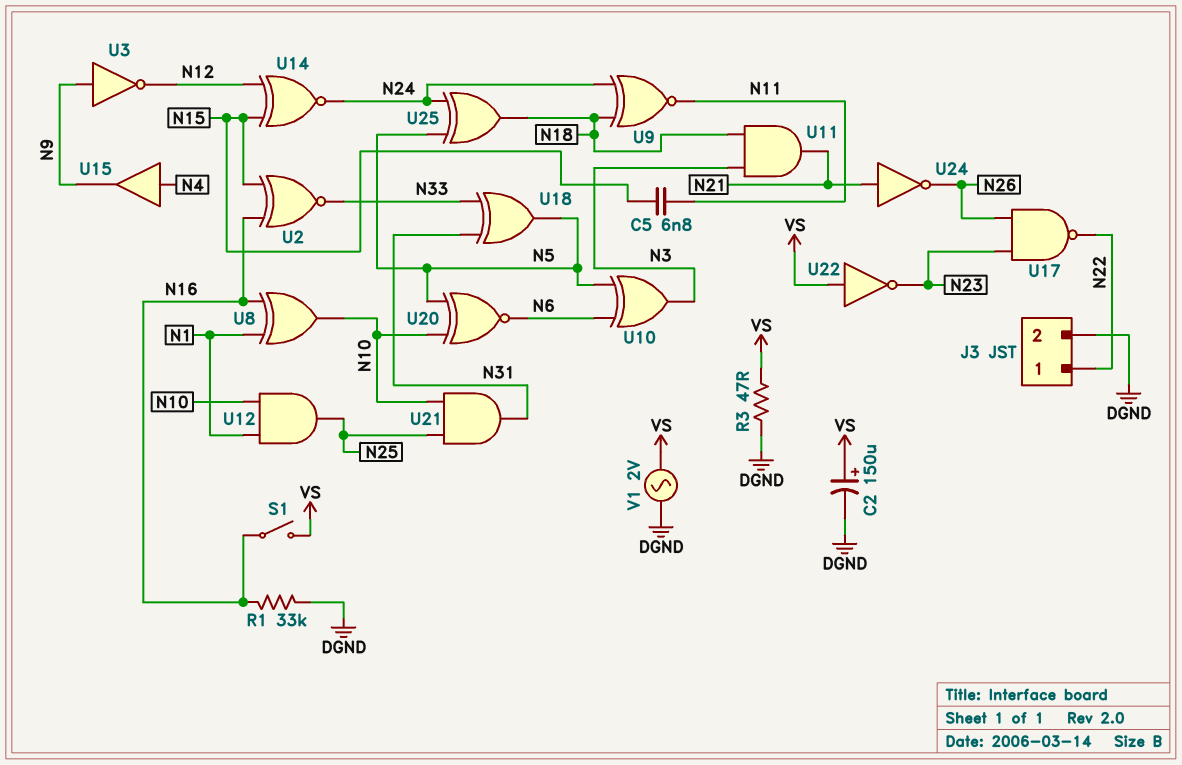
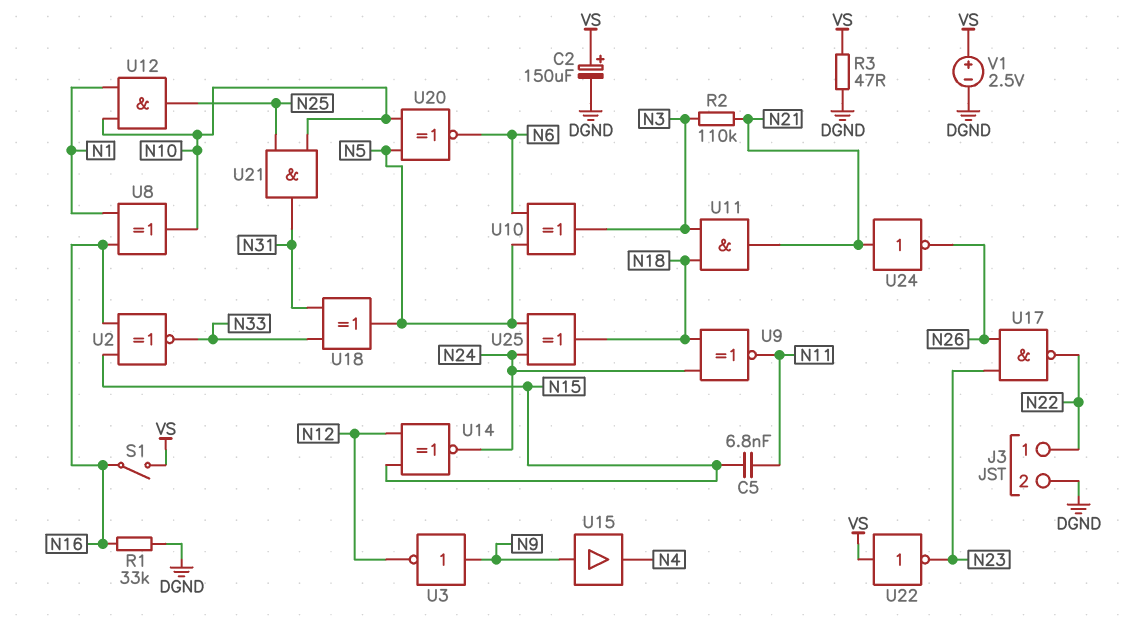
R2: none -> 110k (N3, N21)
U15: buffer (in N4, out N9) -> buffer (in N9, out N4)
V1: AC 2V (DGND, VS) -> 2.5V (plus VS, minus DGND)

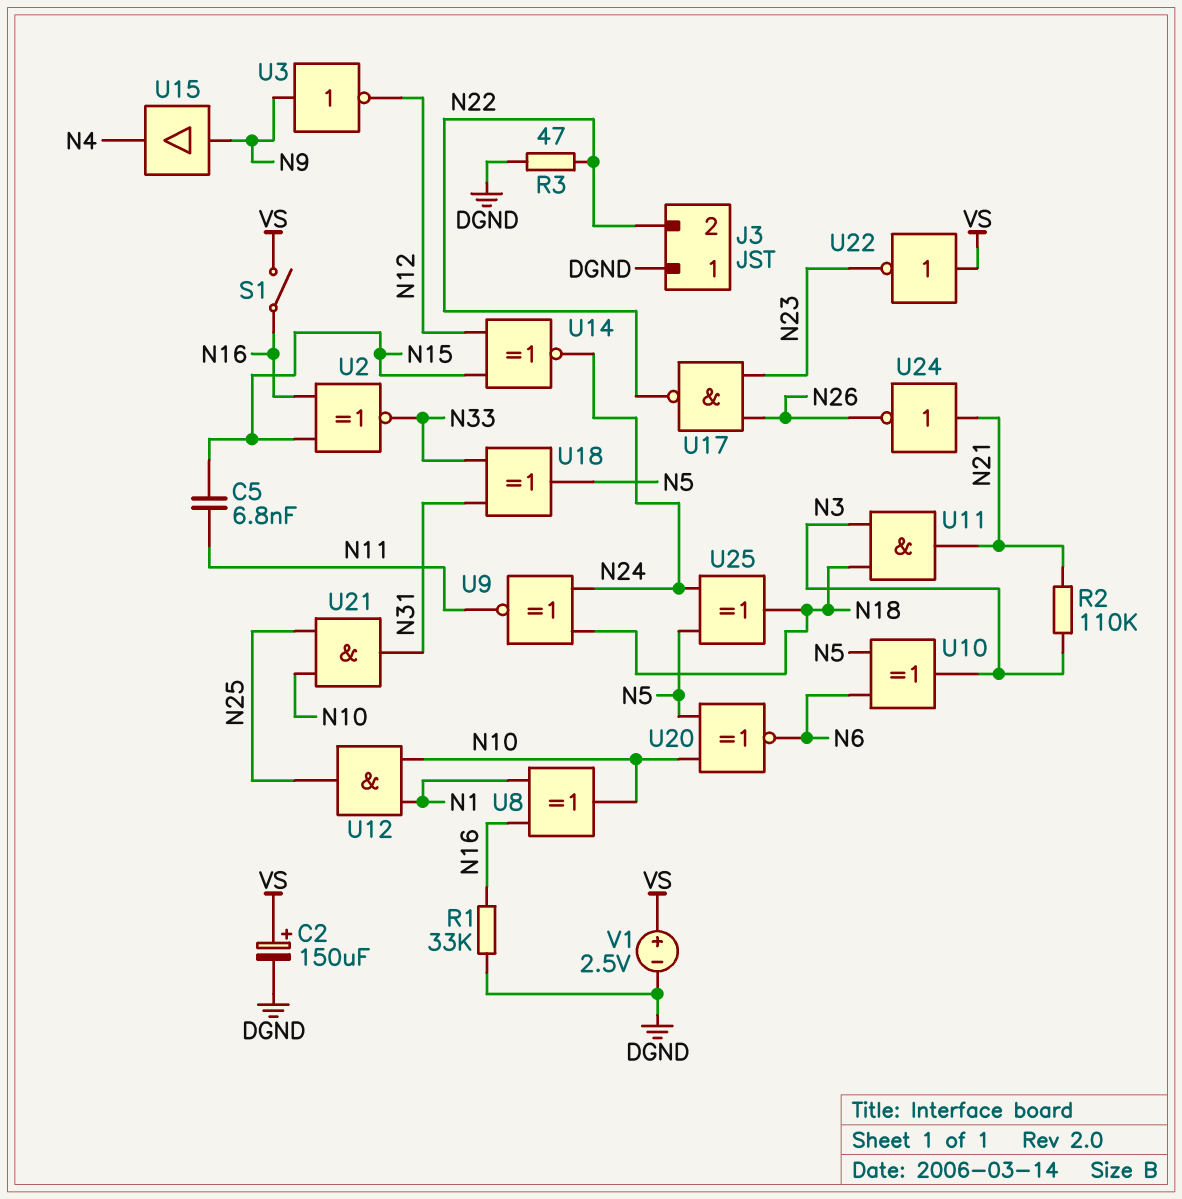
J3 pin 1: N22 -> DGND
J3 pin 2: DGND -> N22
R3: 47 (DGND, VS) -> 47 (DGND, N22)

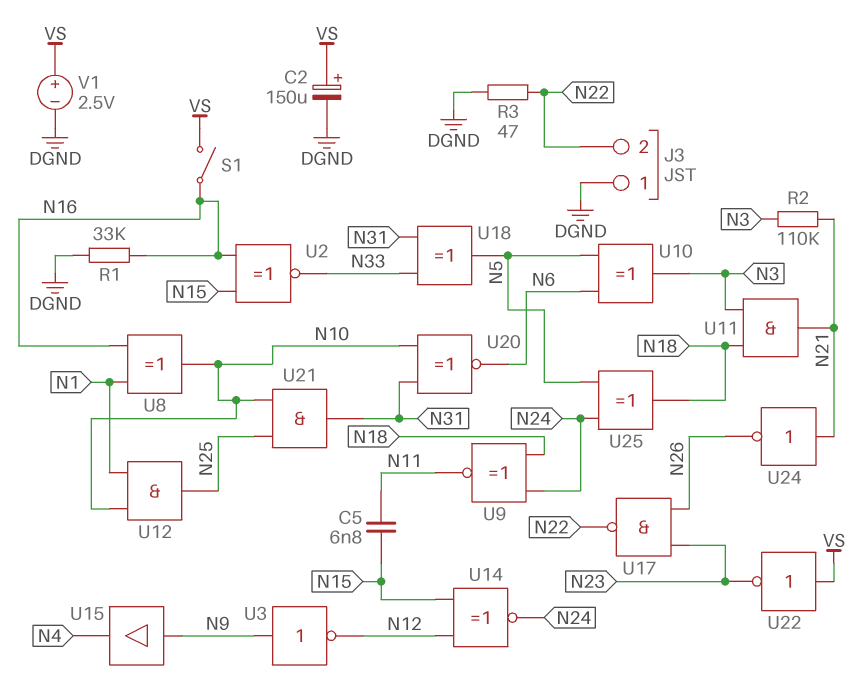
U20: XNOR (in N5, in N10, out N6) -> XNOR (in N10, in N31, out N6)

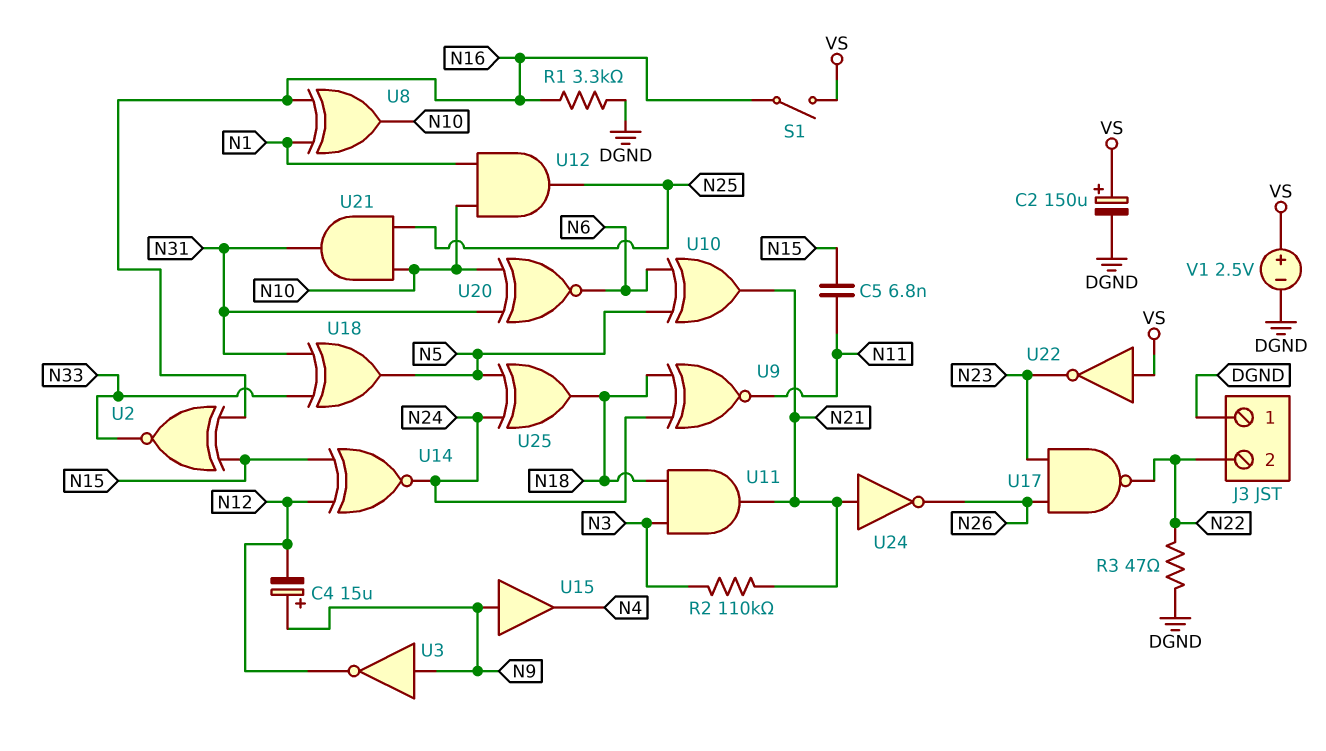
C4: none -> 15uF (plus N9, minus N12)
R1: 33k (DGND, N16) -> 3.3k (DGND, N16)
U10: XOR (in N5, in N6, out N3) -> XOR (in N5, in N6, out N21)

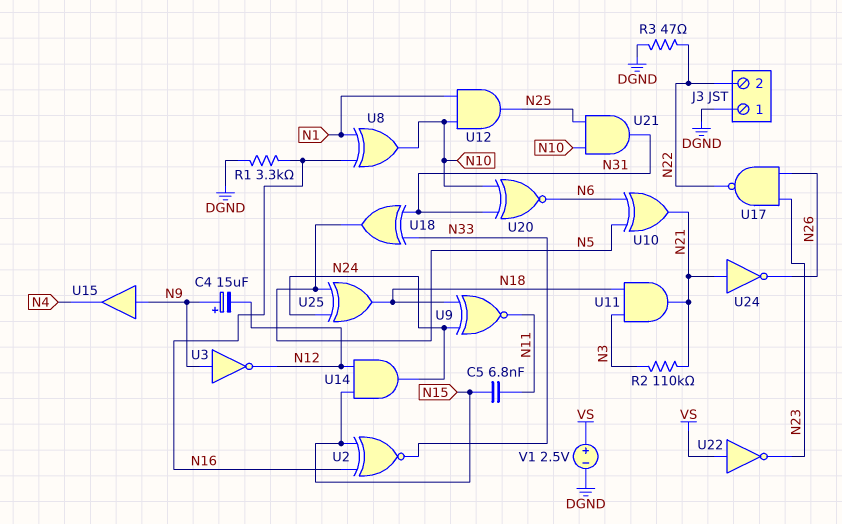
C2: 150uF (plus VS, minus DGND) -> none
S1: switch (N16, VS) -> none
U14: XNOR (in N12, in N15, out N24) -> AND (in N12, in N15, out N24)

